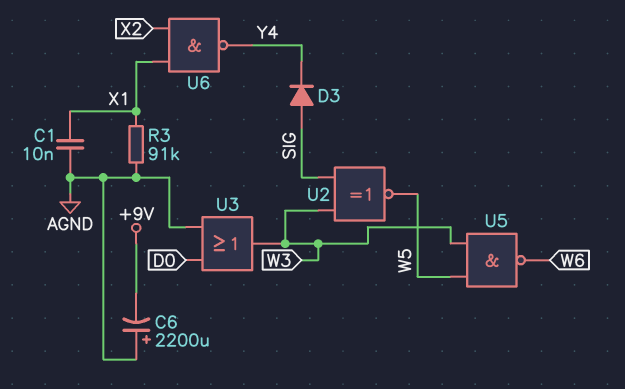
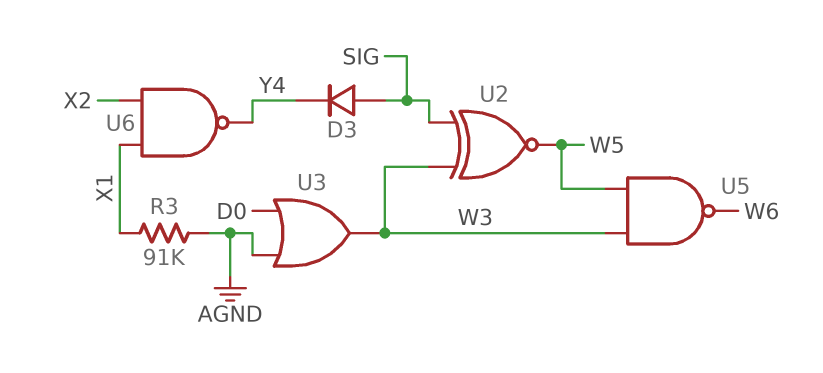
C1: 10nF (AGND, X1) -> none
C6: 2200uF (plus AGND, minus +9V) -> none

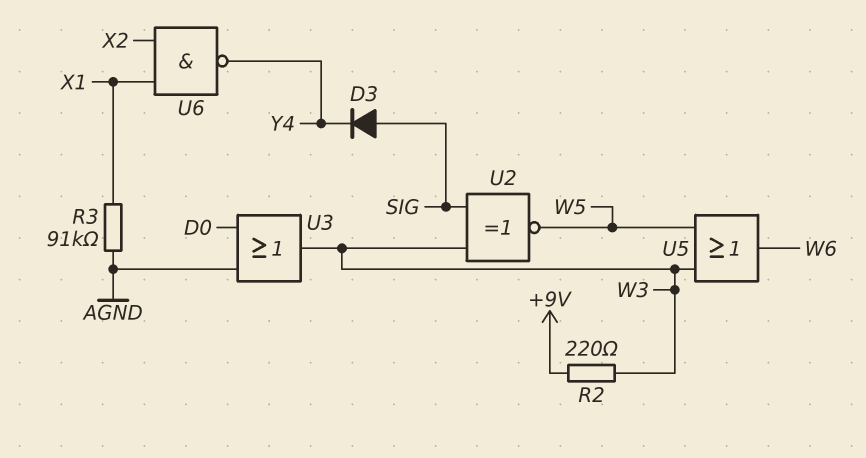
R2: none -> 220 (+9V, W3)
U5: NAND (in W3, in W5, out W6) -> OR (in W3, in W5, out W6)

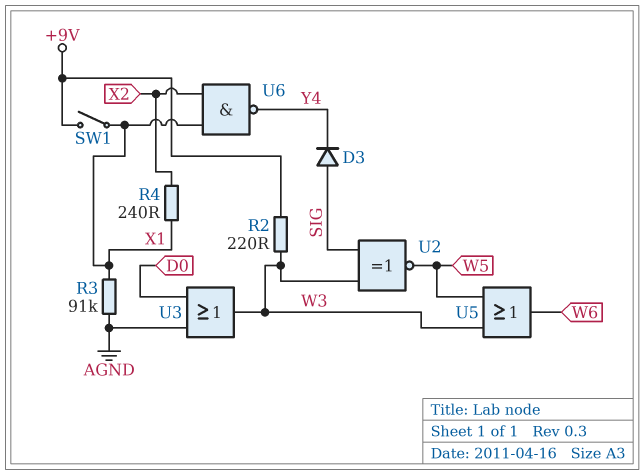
R4: none -> 240 (X1, X2)
SW1: none -> switch (+9V, X1)

